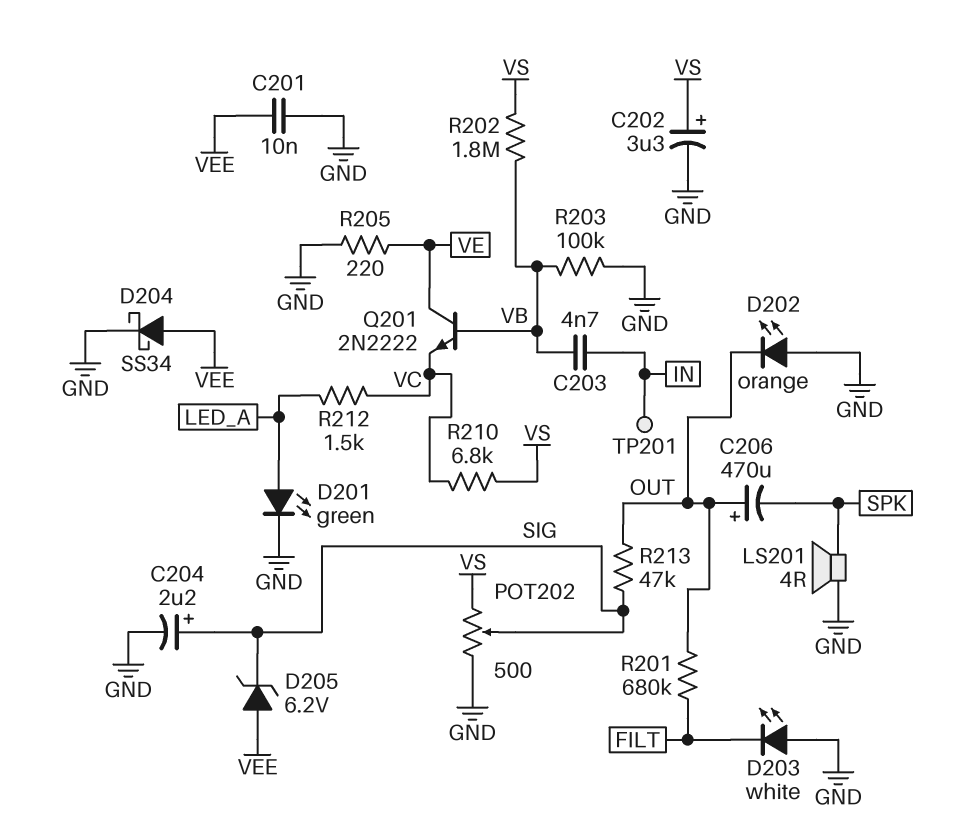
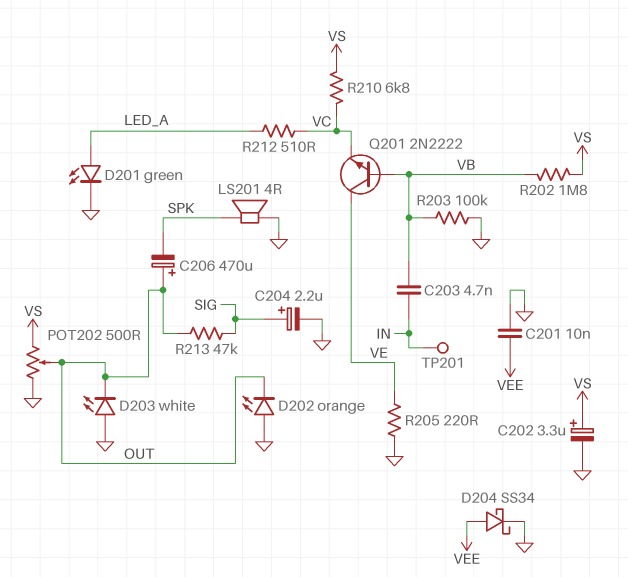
D203: LED white (A GND, K FILT) -> LED white (A GND, K OUT)
D205: zener 6.2V (A VEE, K SIG) -> none
POT202: 500 (GND, VS, wiper SIG) -> 500 (GND, VS, wiper OUT)
R201: 680k (FILT, OUT) -> none
R212: 1.5k (LED_A, VC) -> 510 (LED_A, VC)

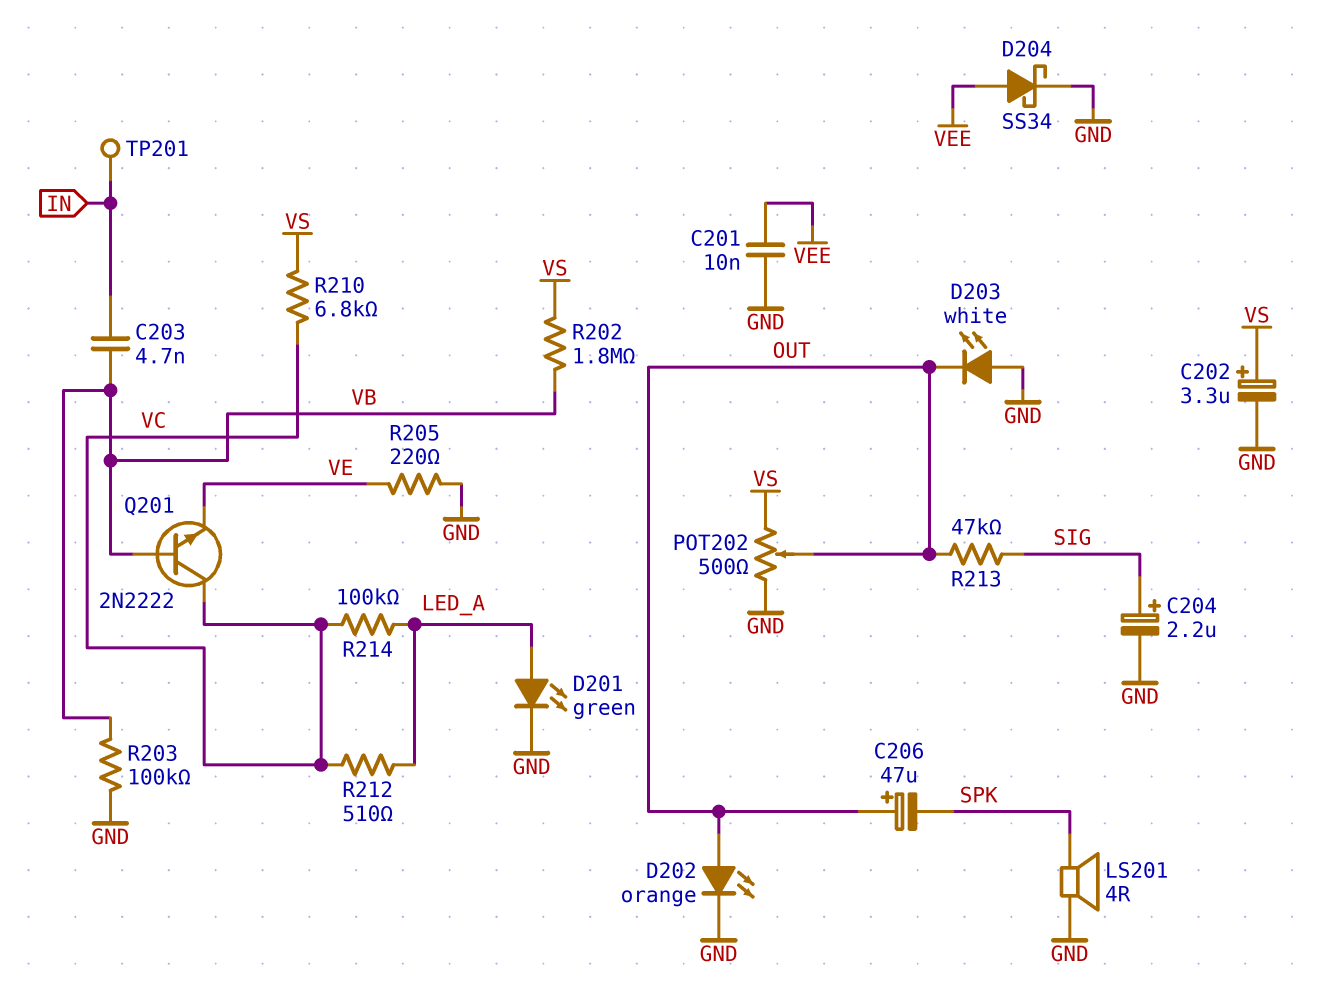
C206: 470uF (plus OUT, minus SPK) -> 47uF (plus OUT, minus SPK)
D202: LED orange (A GND, K OUT) -> LED orange (A OUT, K GND)
Q201: NPN 2N2222 (B VB, C VE, E VC) -> NPN 2N2222 (B VB, C VC, E VE)
R214: none -> 100k (LED_A, VC)

